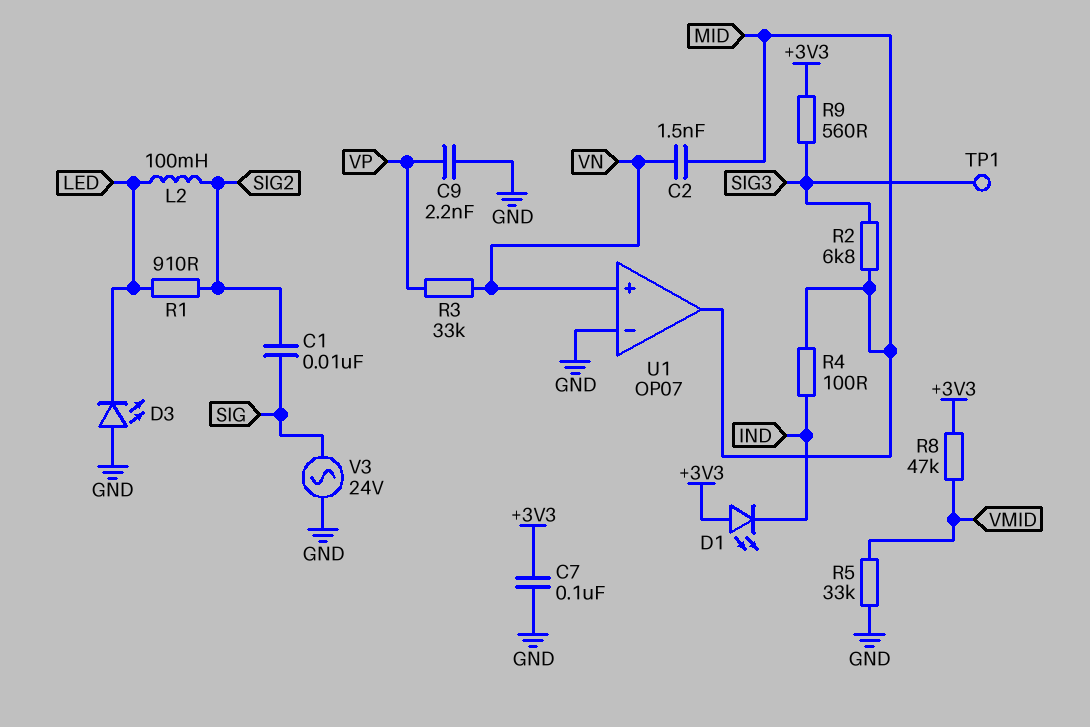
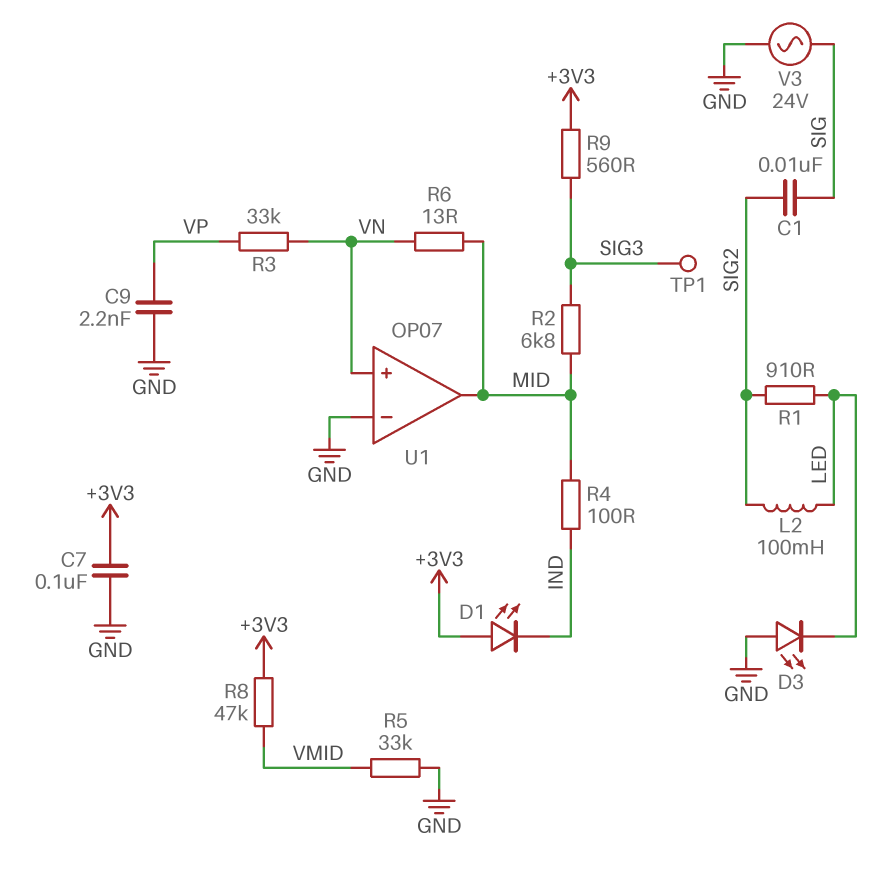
C2: 1.5nF (MID, VN) -> none
R6: none -> 13 (MID, VN)

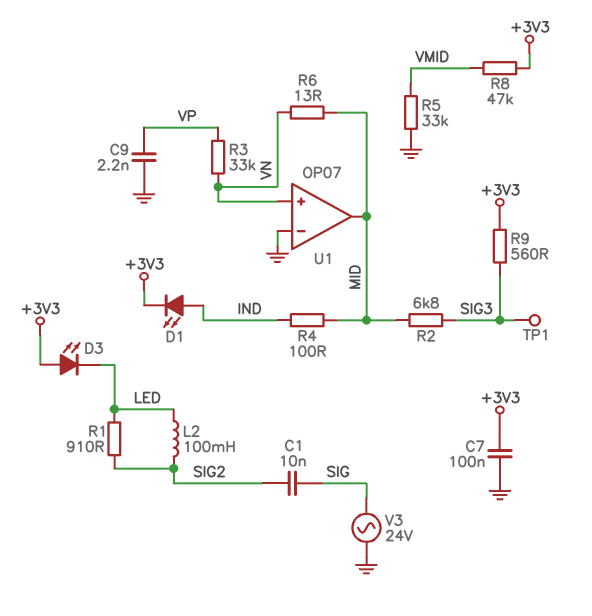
D1: LED (A +3V3, K IND) -> LED (A IND, K +3V3)
D3: LED (A GND, K LED) -> LED (A +3V3, K LED)

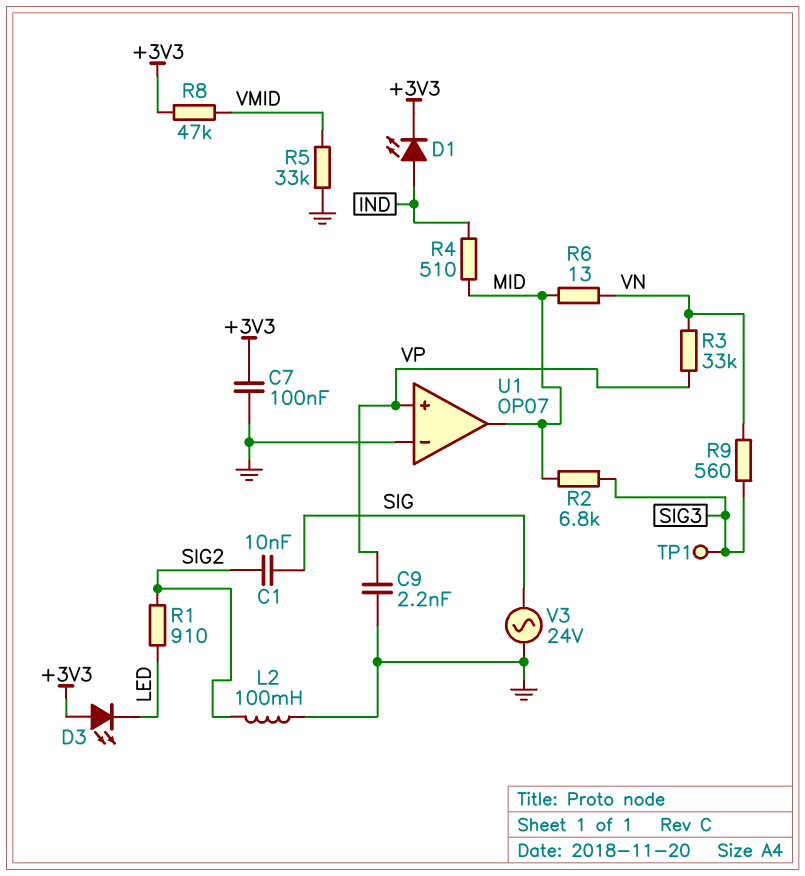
L2: 100mH (LED, SIG2) -> 100mH (GND, SIG2)
R4: 100 (IND, MID) -> 510 (IND, MID)
R9: 560 (+3V3, SIG3) -> 560 (SIG3, VN)
U1 pin in+: VN -> VP

